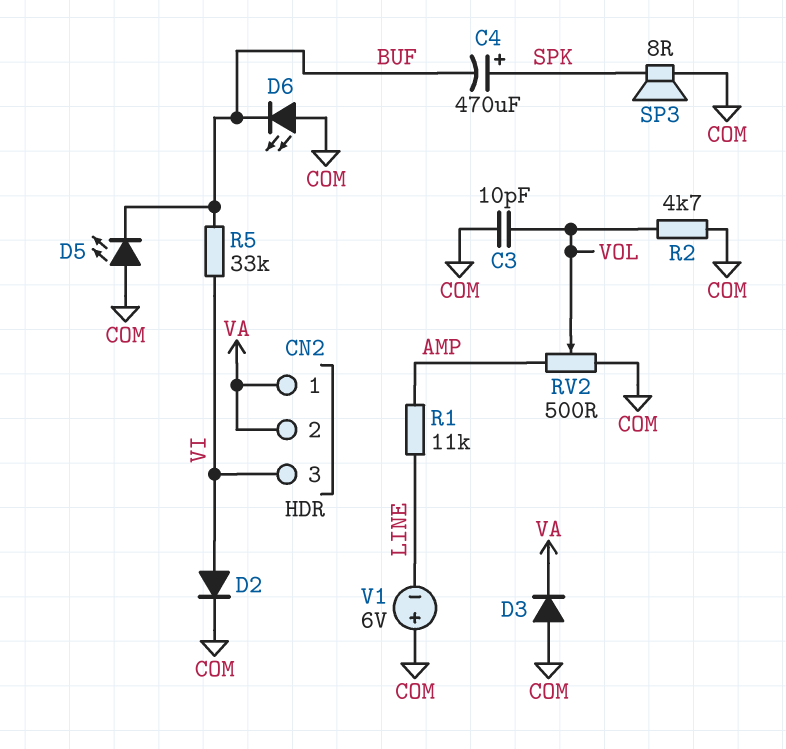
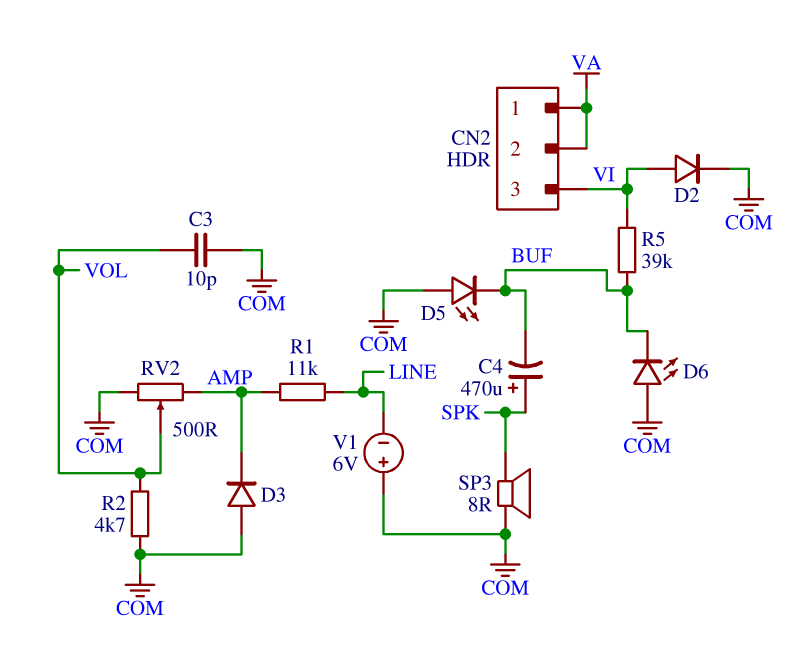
D3: diode (A COM, K VA) -> diode (A COM, K AMP)
R5: 33k (BUF, VI) -> 39k (BUF, VI)

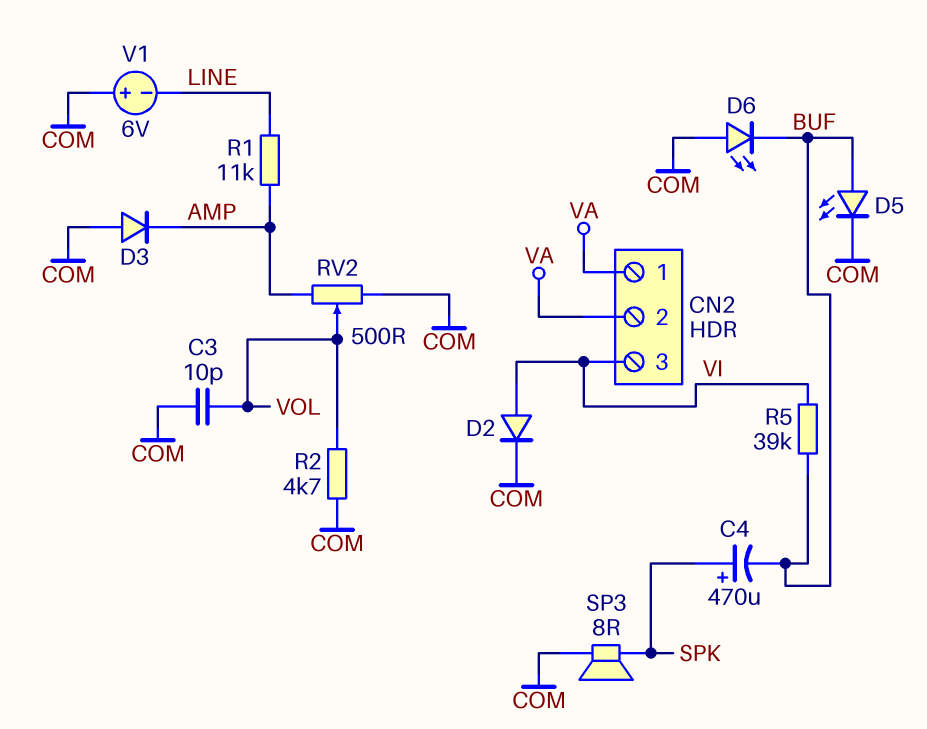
D5: LED (A COM, K BUF) -> LED (A BUF, K COM)

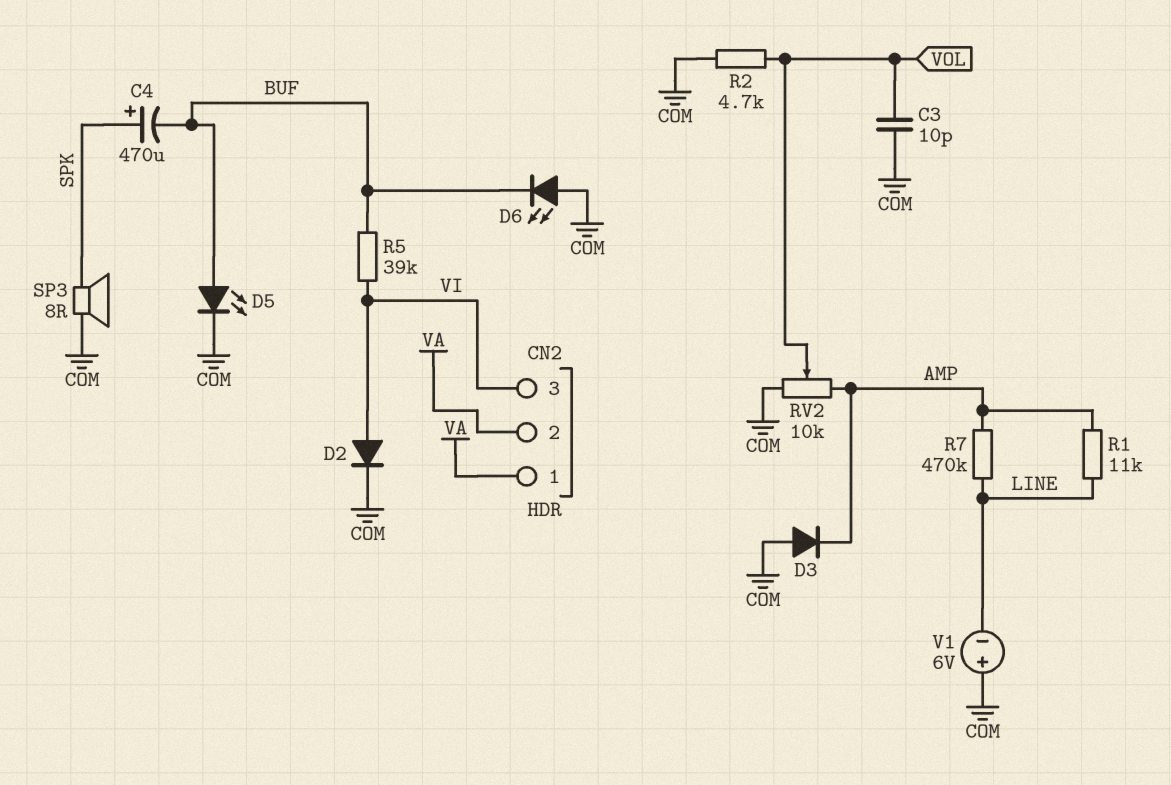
R7: none -> 470k (AMP, LINE)
RV2: 500 (AMP, COM, wiper VOL) -> 10k (AMP, COM, wiper VOL)

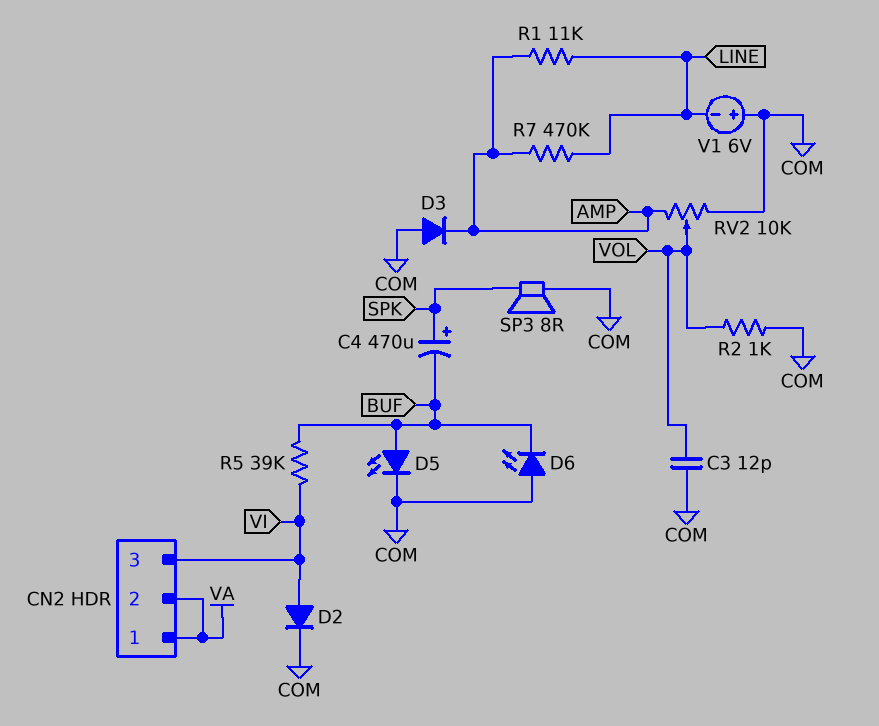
C3: 10pF (COM, VOL) -> 12pF (COM, VOL)
R2: 4.7k (COM, VOL) -> 1k (COM, VOL)

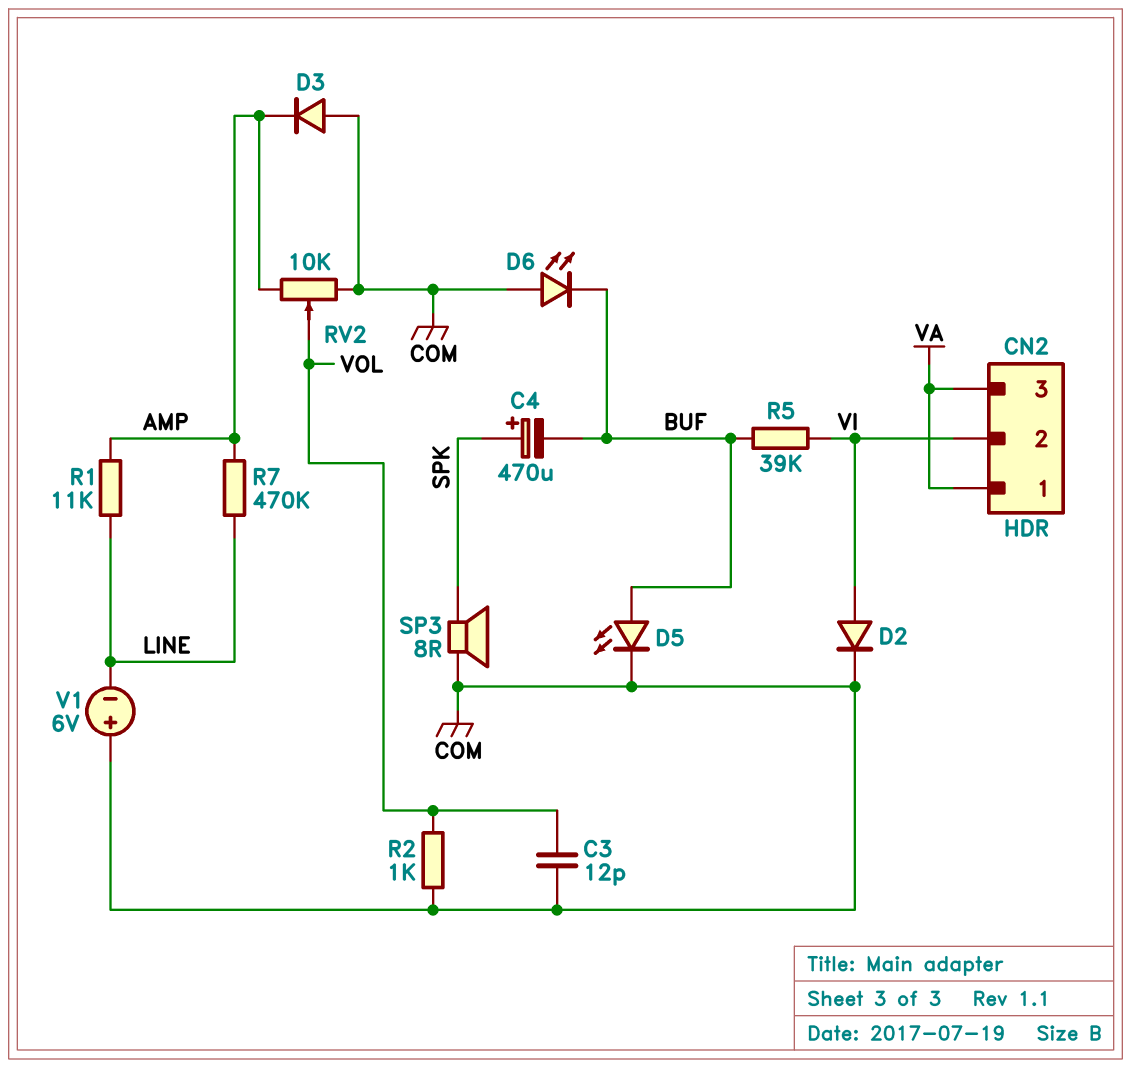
CN2 pin 2: VA -> VI
CN2 pin 3: VI -> VA

